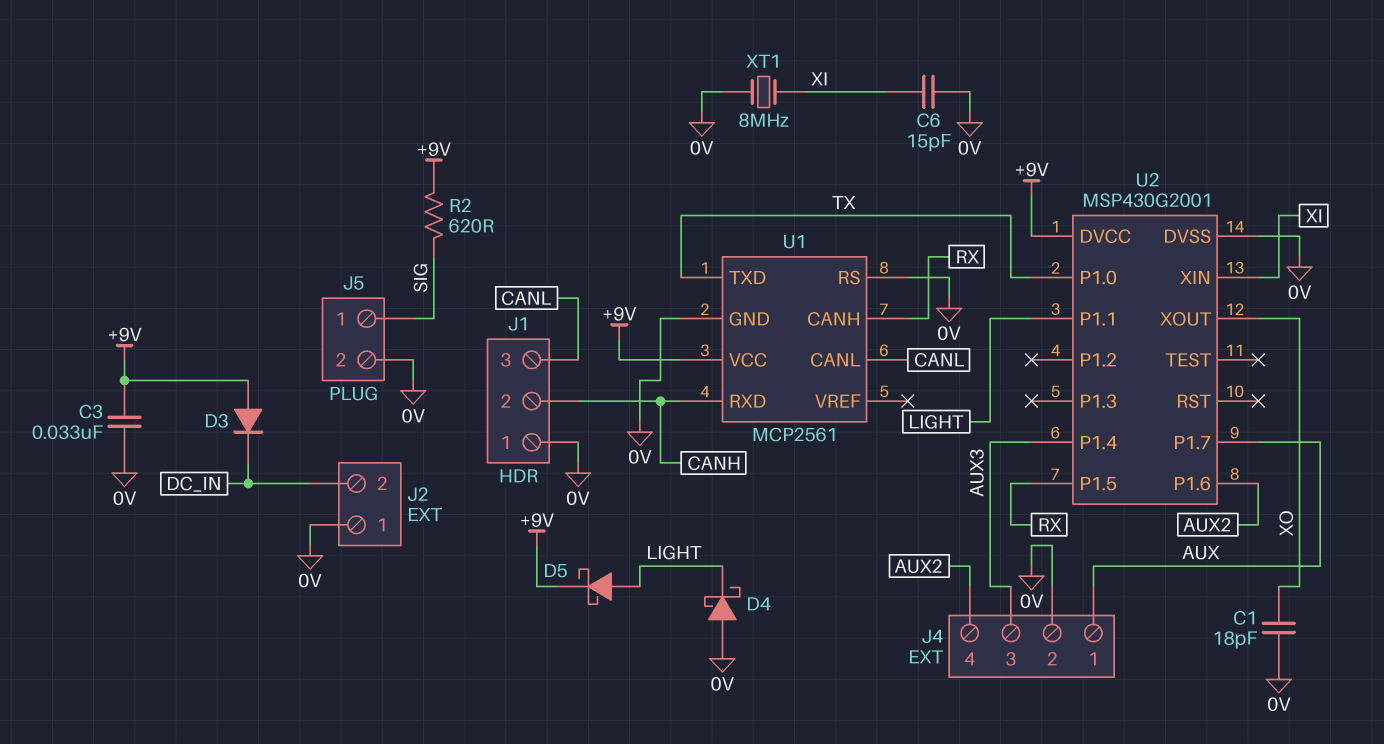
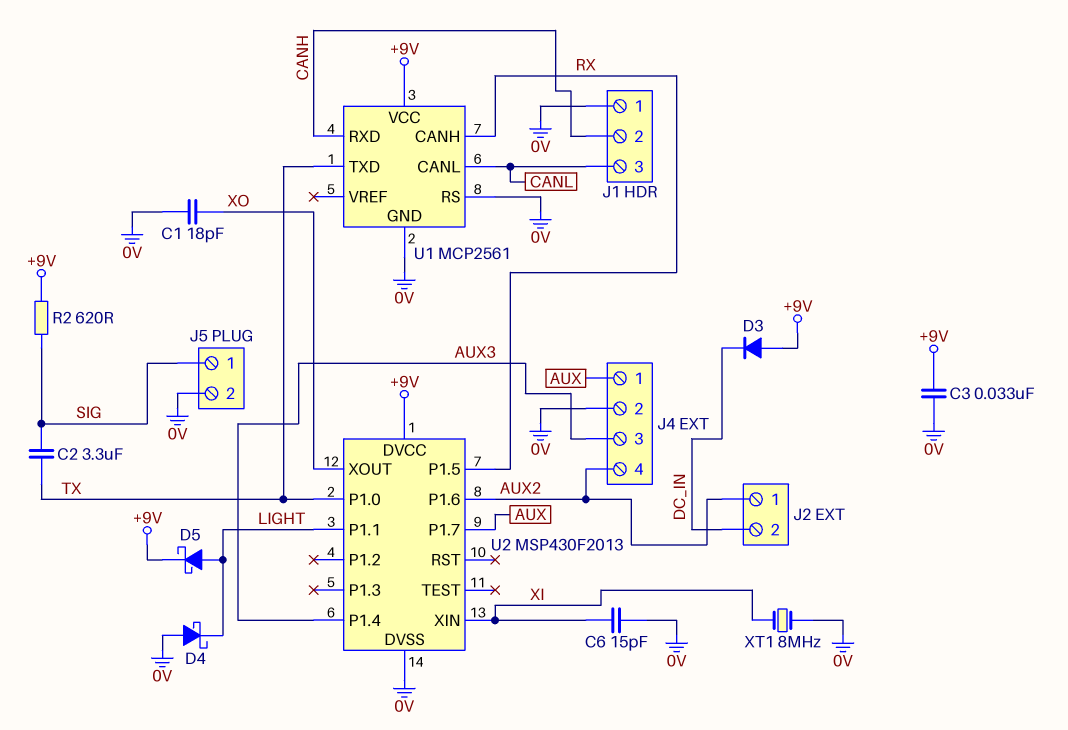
C2: none -> 3.3uF (SIG, TX)
J2 pin 1: 0V -> AUX2
U2: MSP430G2001 -> MSP430F2013

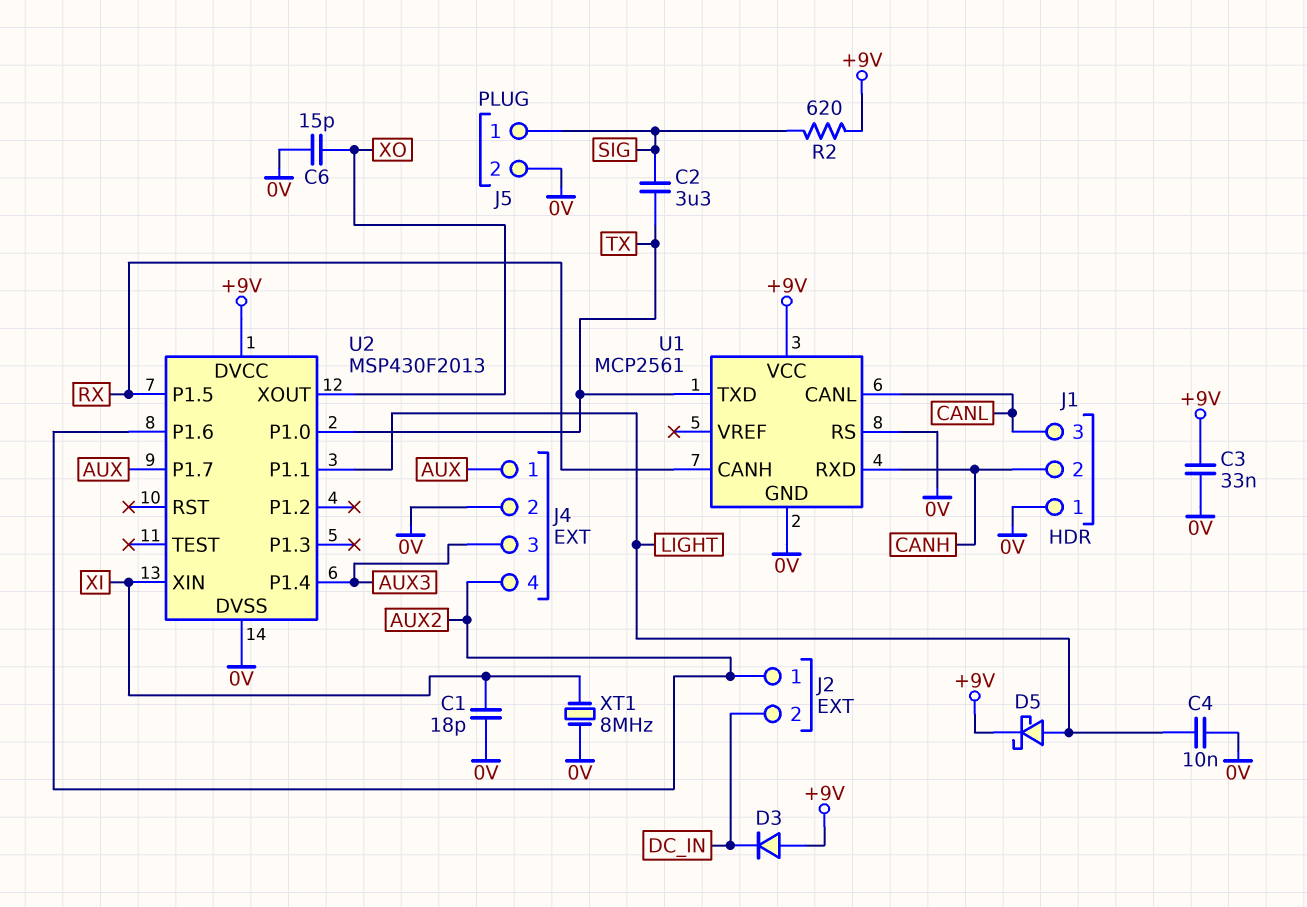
C1: 18pF (0V, XO) -> 18pF (0V, XI)
C4: none -> 10nF (0V, LIGHT)
C6: 15pF (0V, XI) -> 15pF (0V, XO)
D4: schottky (A 0V, K LIGHT) -> none

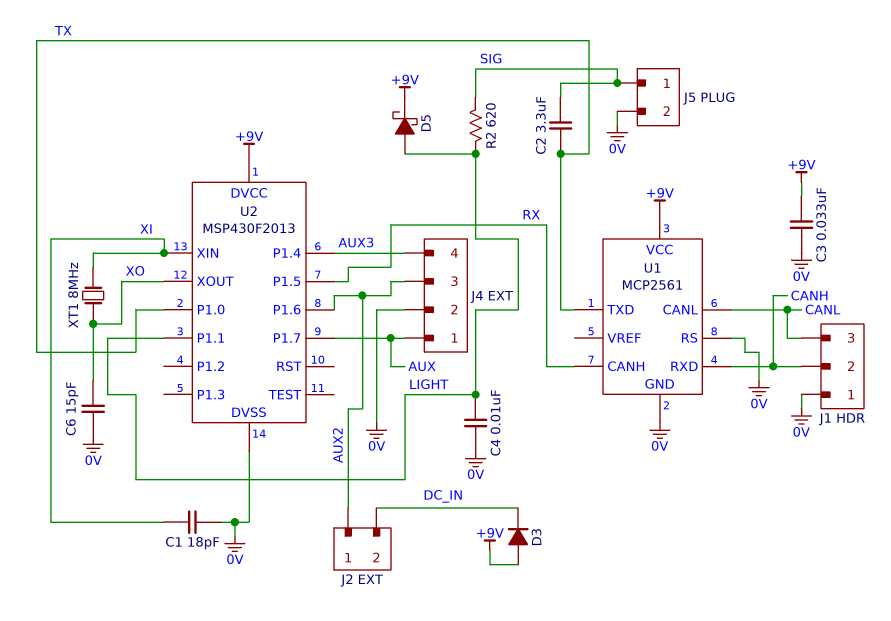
J4 pin 3: AUX3 -> AUX2
J4 pin 4: AUX2 -> AUX3
R2: 620 (+9V, SIG) -> 620 (LIGHT, SIG)
XT1: 8MHz (0V, XI) -> 8MHz (XI, XO)

